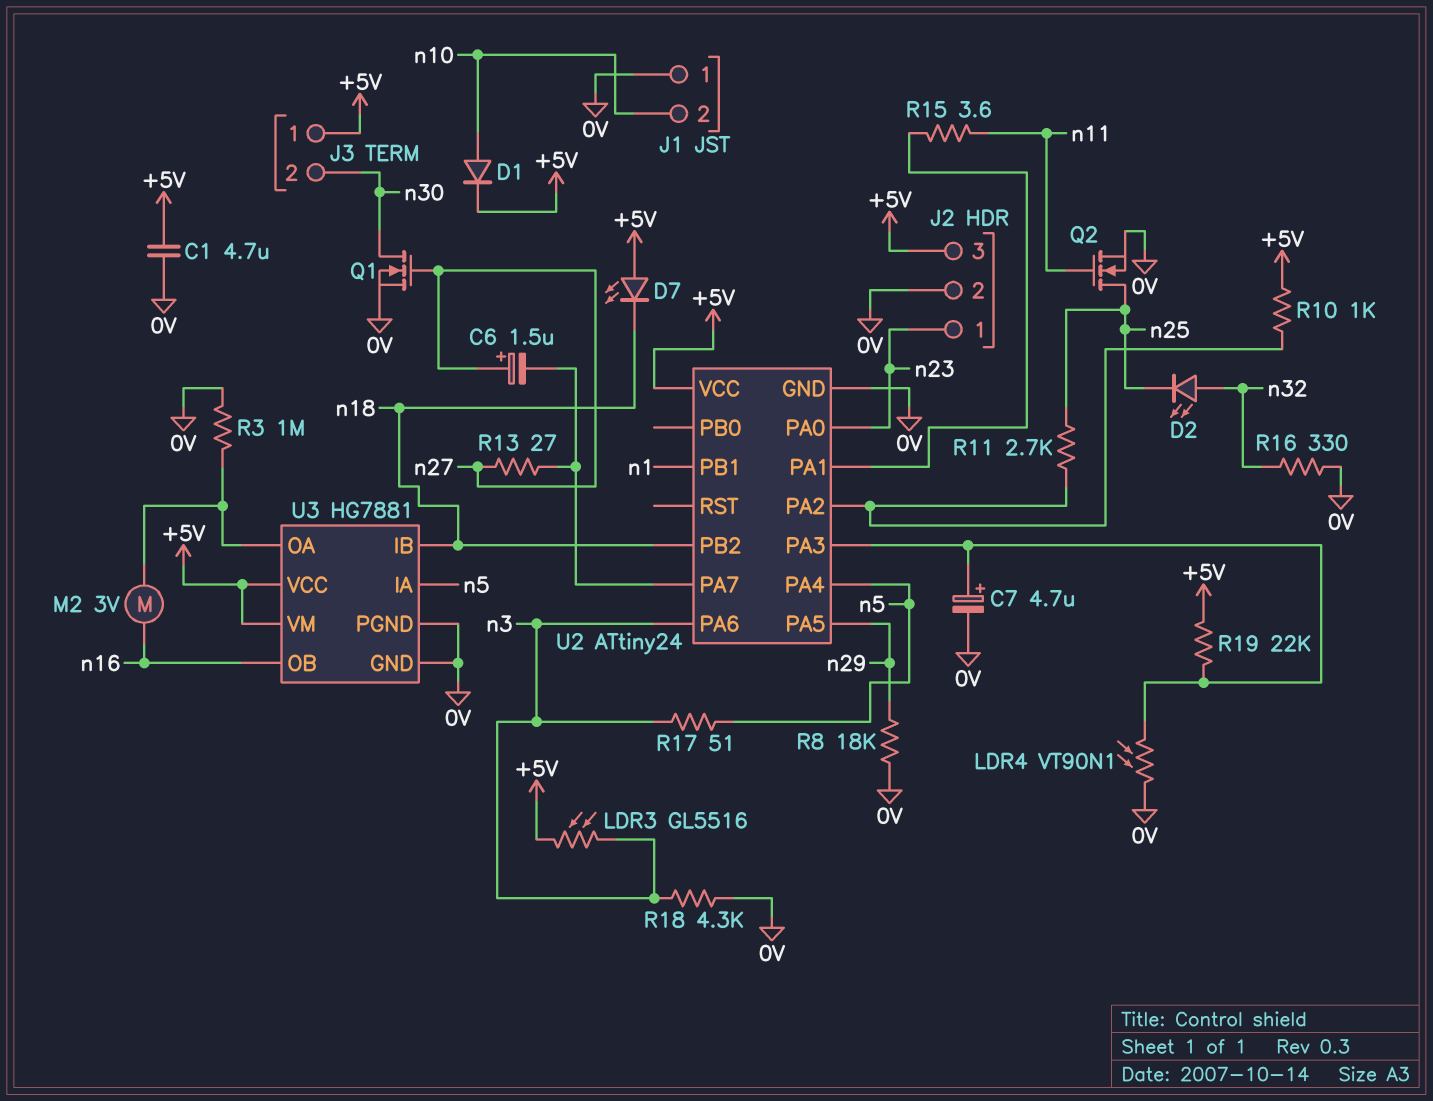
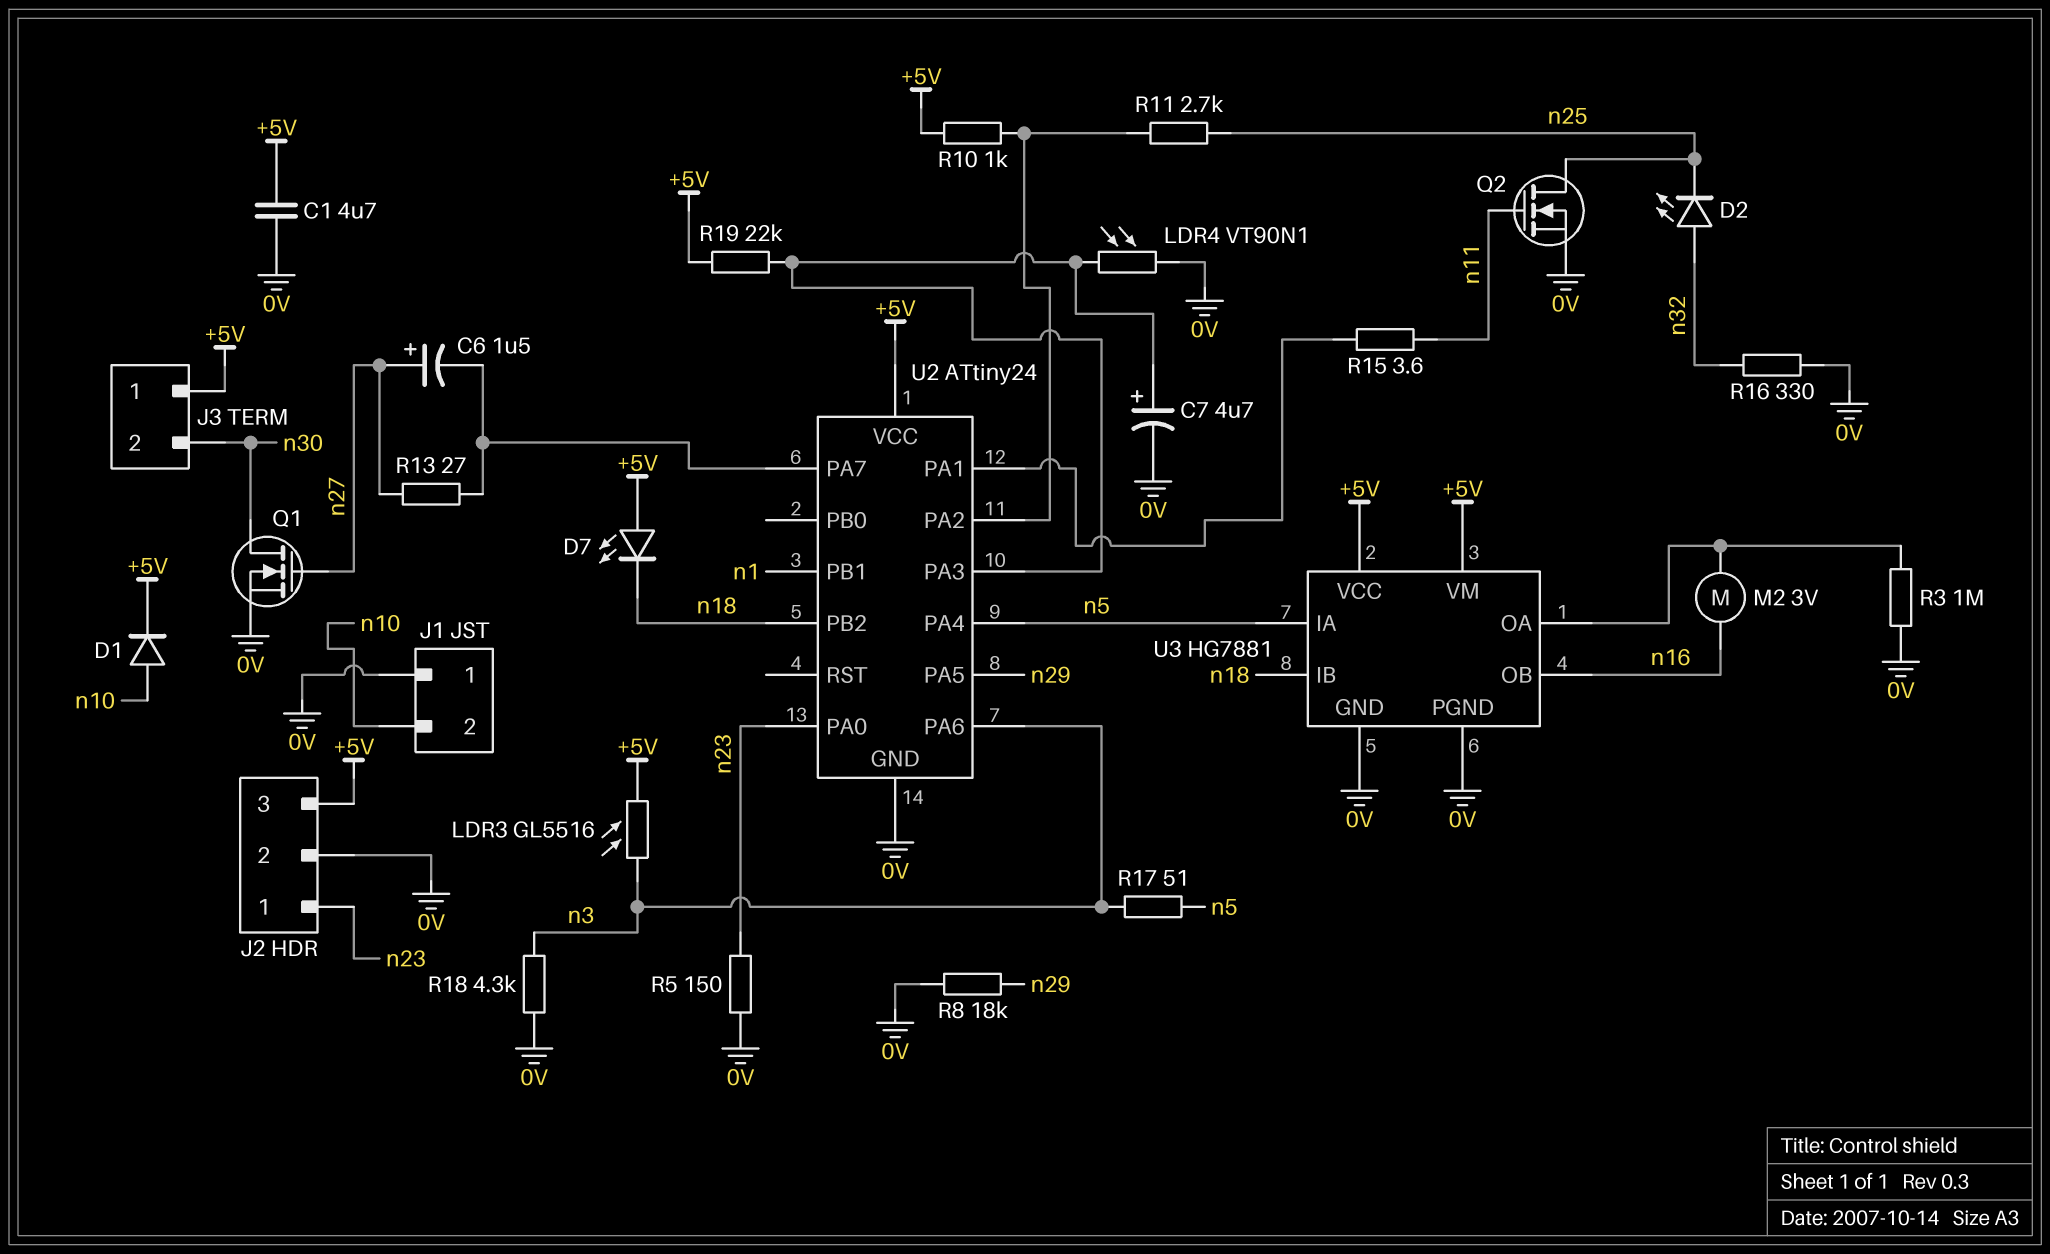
R5: none -> 150 (0V, n23)

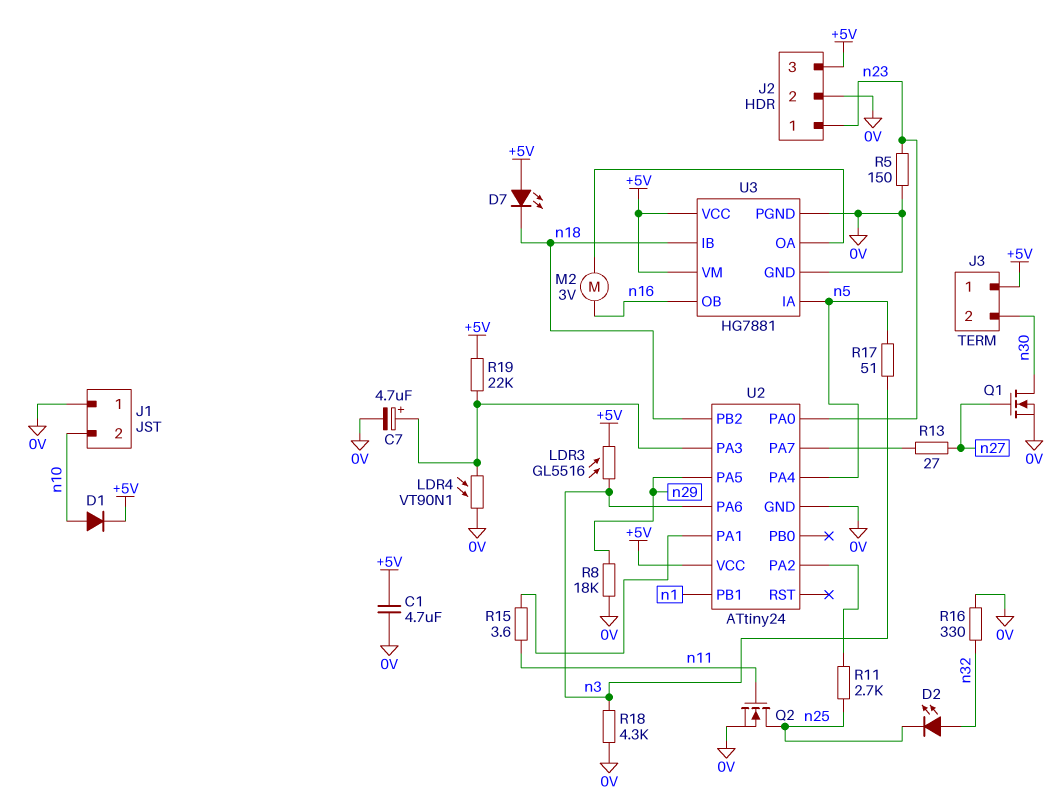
C6: 1.5uF (plus n27, minus U2/PA7) -> none
R3: 1M (0V, U3/OA) -> none
R10: 1k (+5V, U2/PA2) -> none

